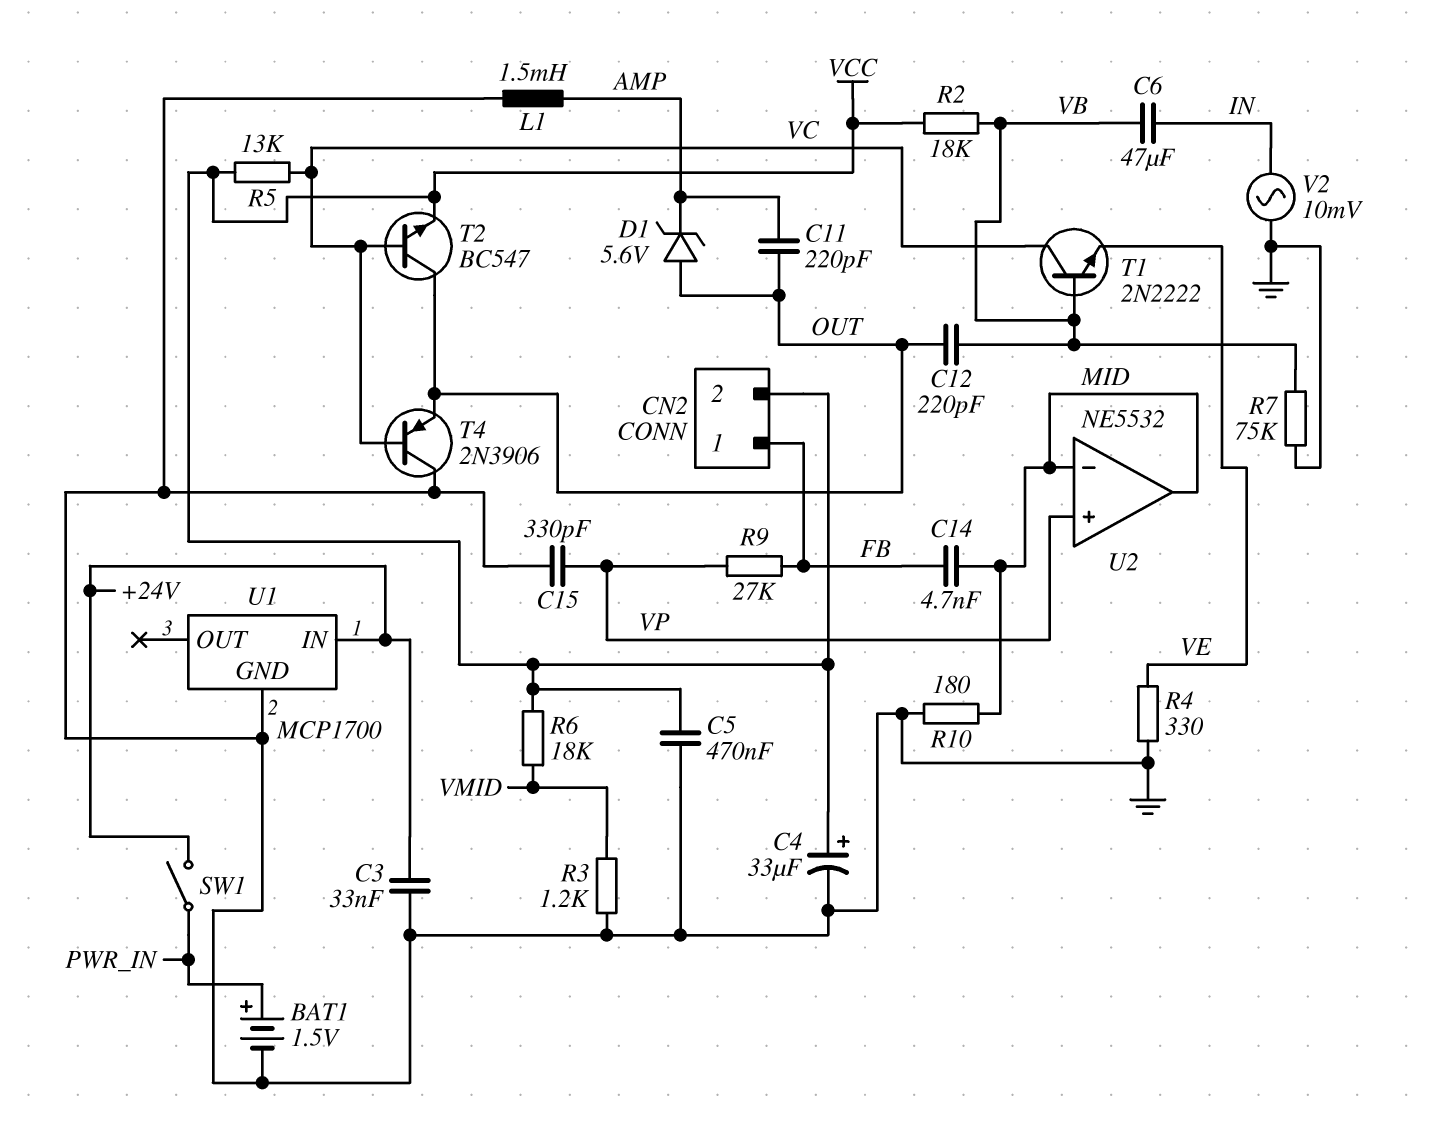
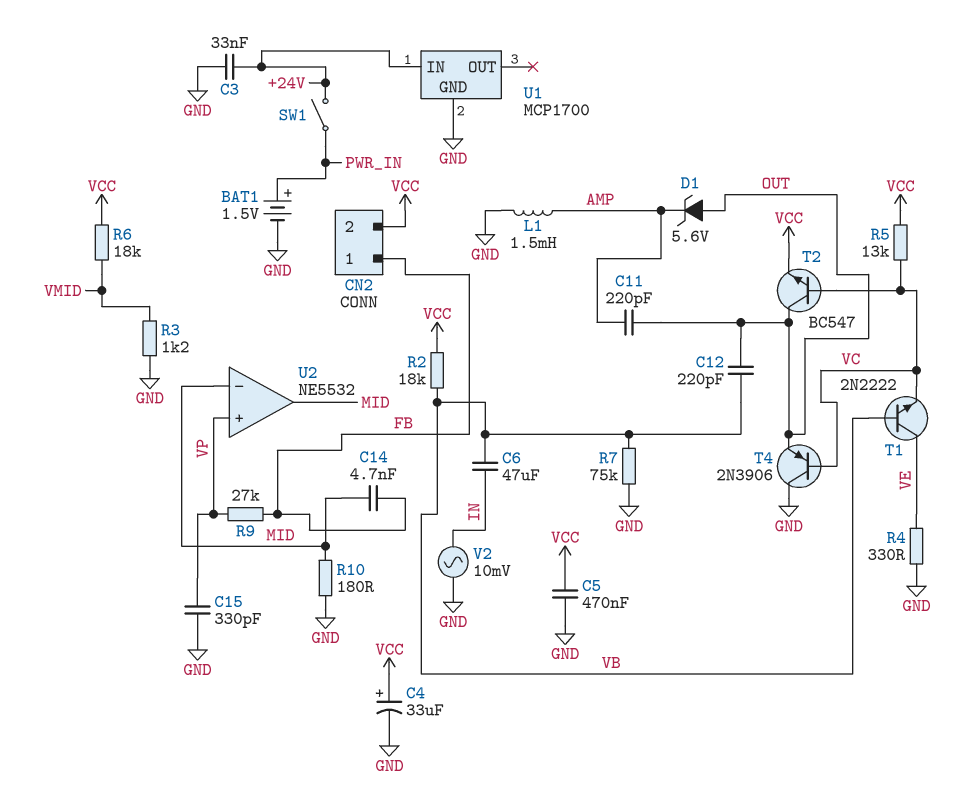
T1: NPN 2N2222 (B VB, C VC, E VE) -> NPN 2N2222 (B VB, C VE, E VC)

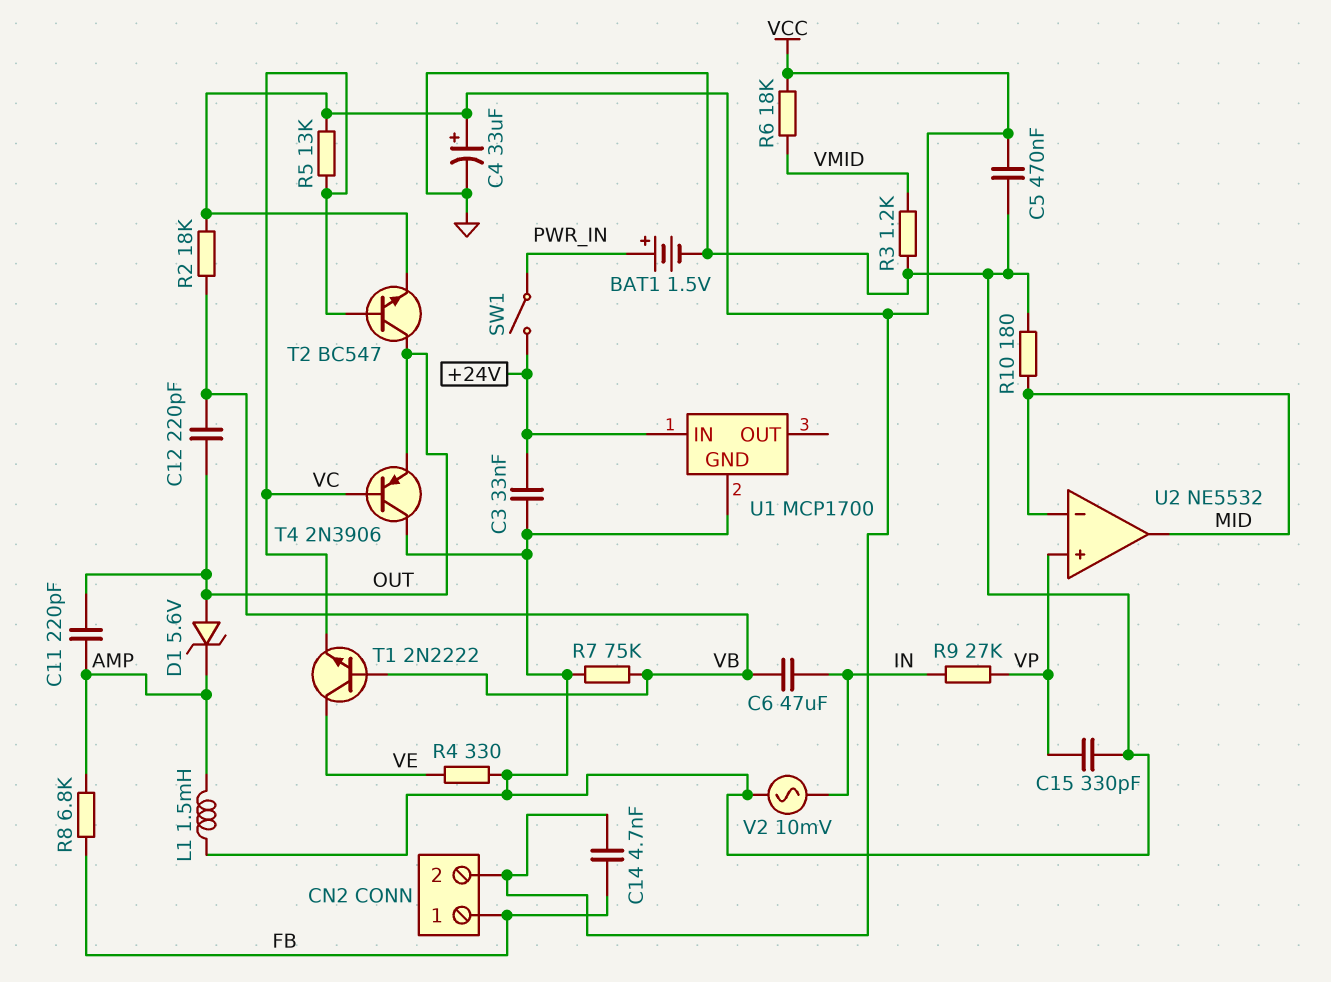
C14: 4.7nF (FB, MID) -> 4.7nF (FB, VCC)
R8: none -> 6.8k (AMP, FB)
R9: 27k (FB, VP) -> 27k (IN, VP)

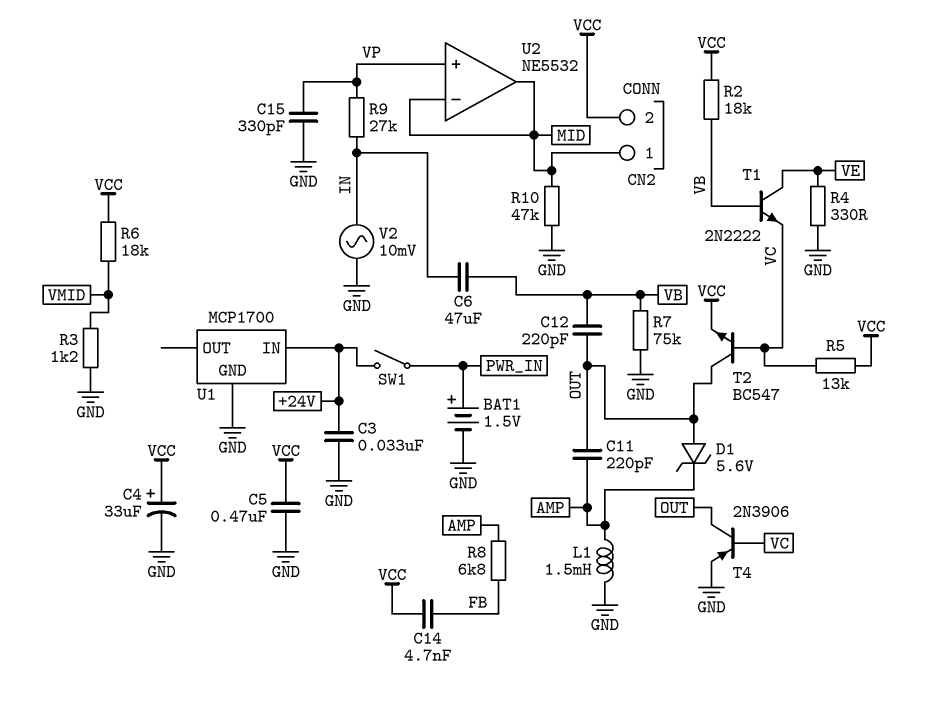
CN2 pin 1: FB -> MID
R10: 180 (GND, MID) -> 47k (GND, MID)
T4: PNP 2N3906 (B VC, C GND, E OUT) -> PNP 2N3906 (B VC, C OUT, E GND)

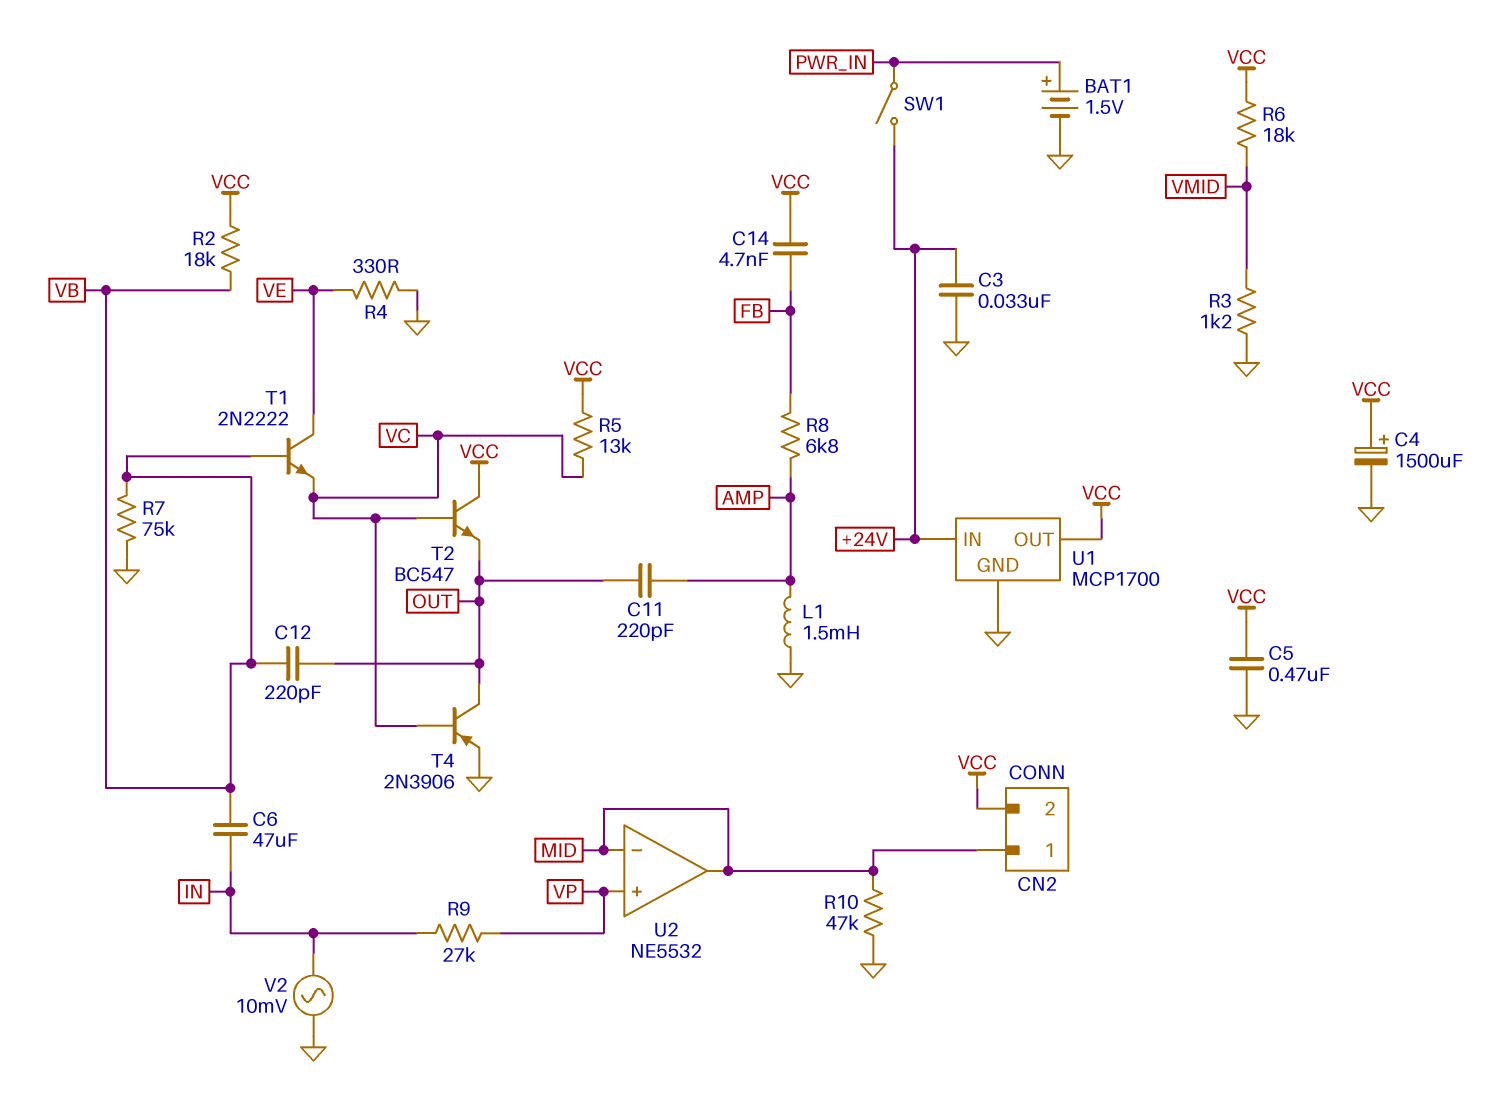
C4: 33uF (plus VCC, minus GND) -> 1500uF (plus VCC, minus GND)
C15: 330pF (GND, VP) -> none
D1: zener 5.6V (A OUT, K AMP) -> none
T2: NPN BC547 (B VC, C OUT, E VCC) -> NPN BC547 (B VC, C VCC, E OUT)
U1 pin OUT: none -> VCC

